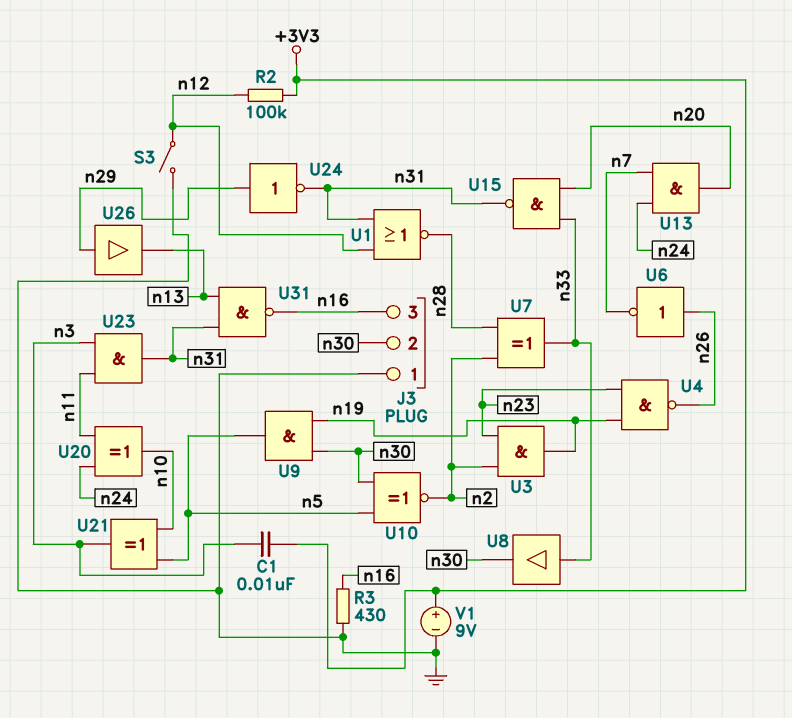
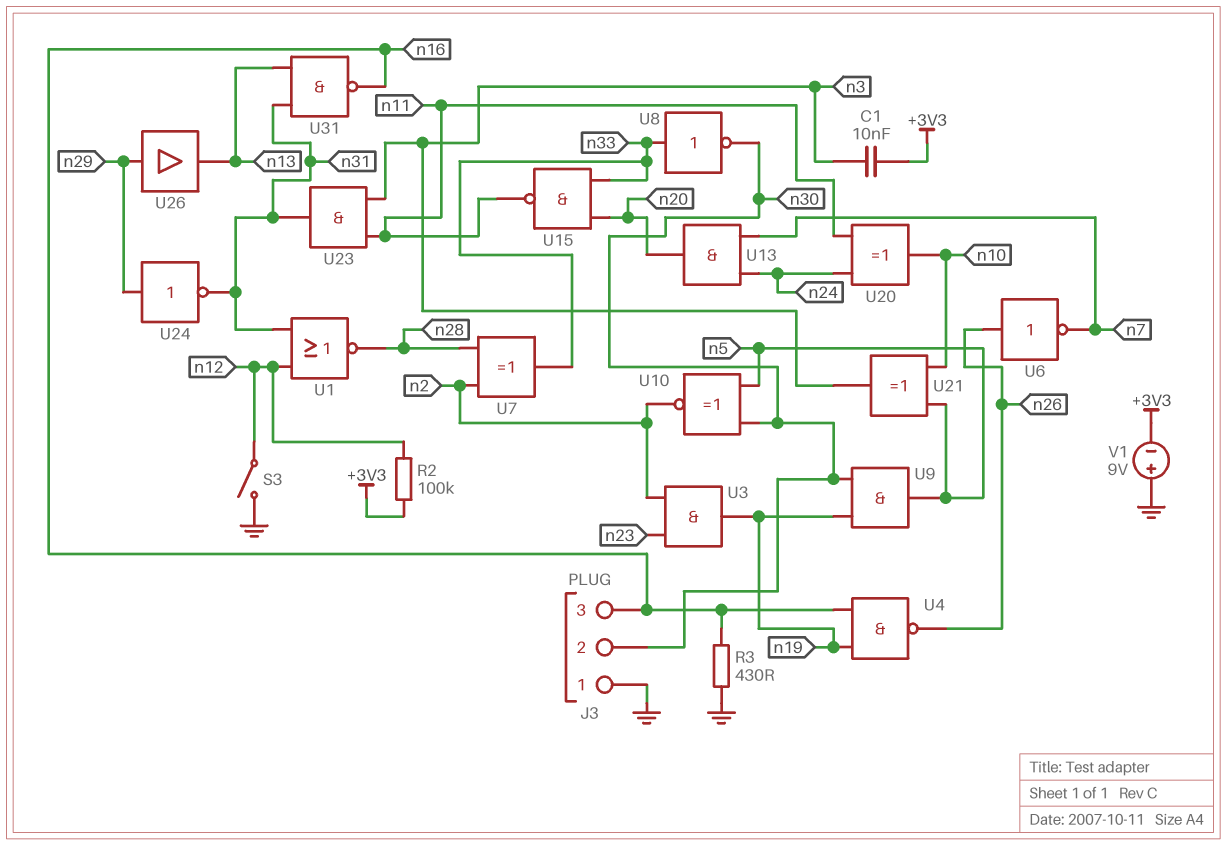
U4: NAND (in n19, in n23, out n26) -> NAND (in n16, in n19, out n26)
U8: buffer (in n33, out n30) -> NOT (in n33, out n30)
U15: NAND (in n20, in n33, out n31) -> NAND (in n20, in n33, out n11)
V1: 9V (plus +3V3, minus GND) -> 9V (plus GND, minus +3V3)

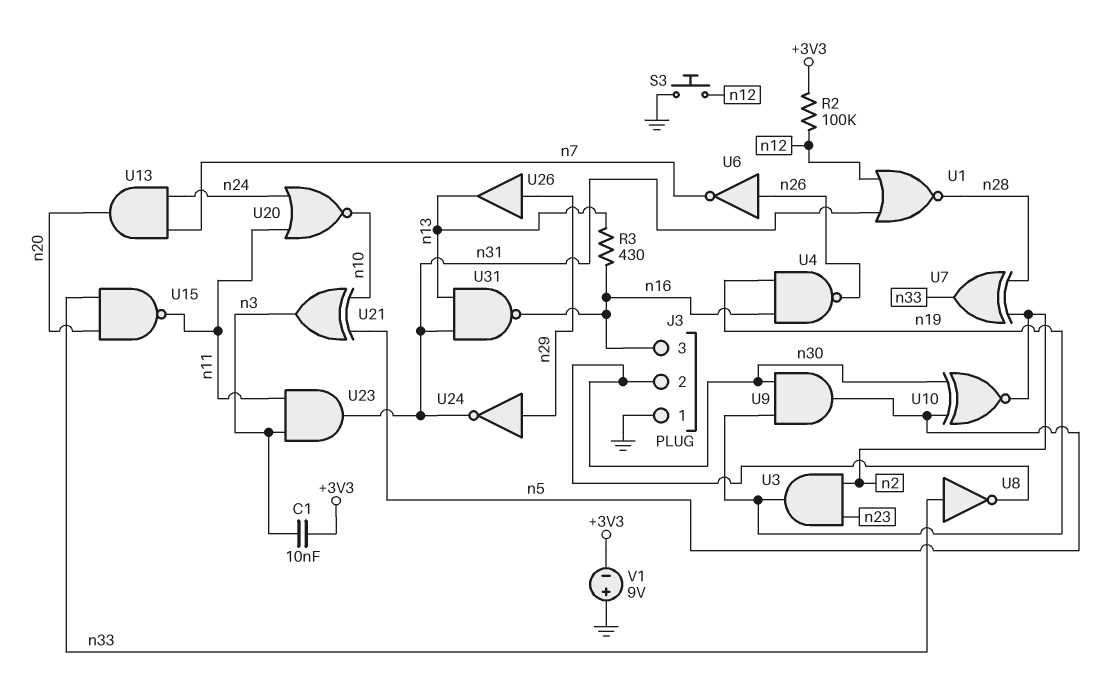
R3: 430 (GND, n16) -> 430 (n13, n16)
S3: switch (GND, n12) -> button (GND, n12)
U20: XOR (in n11, in n24, out n10) -> NOR (in n11, in n24, out n10)

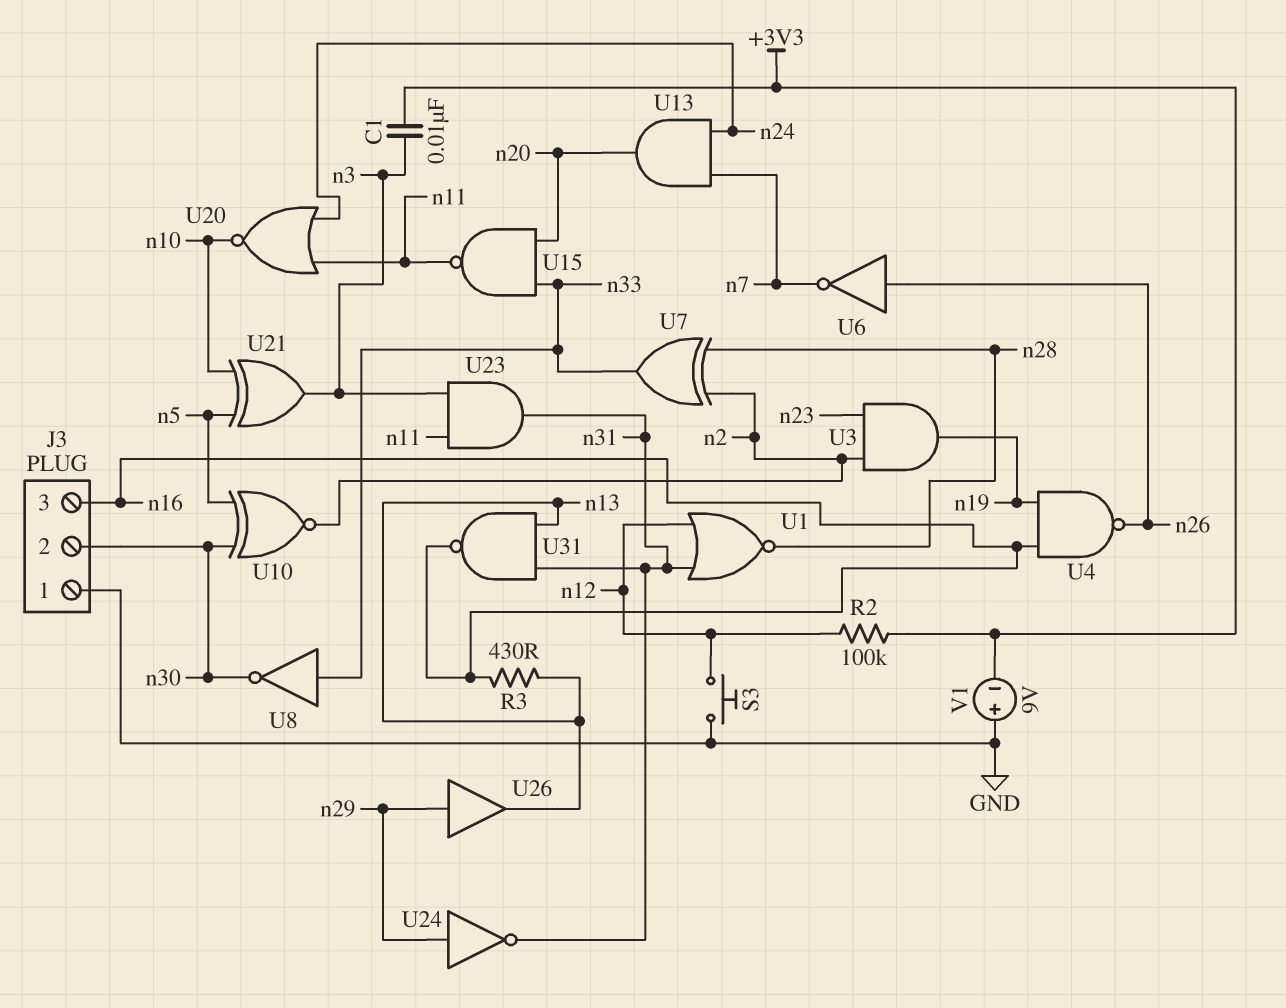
U9: AND (in n19, in n30, out n5) -> none

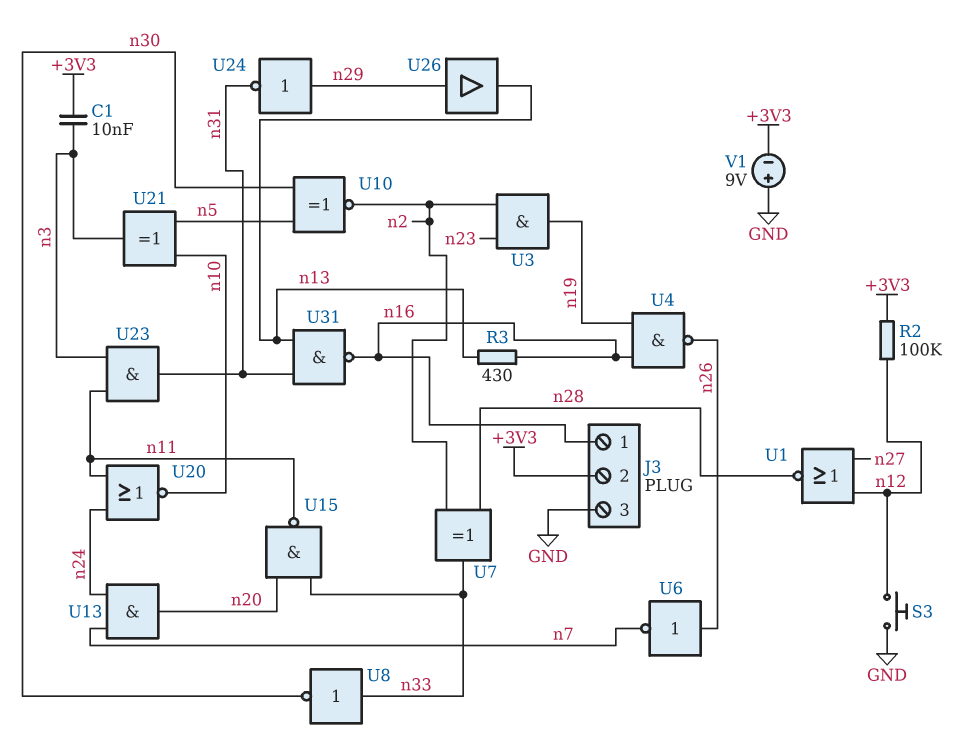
J3 pin 1: GND -> n16
J3 pin 2: n30 -> +3V3
J3 pin 3: n16 -> GND
U1: NOR (in n12, in n31, out n28) -> NOR (in n12, in n27, out n28)

